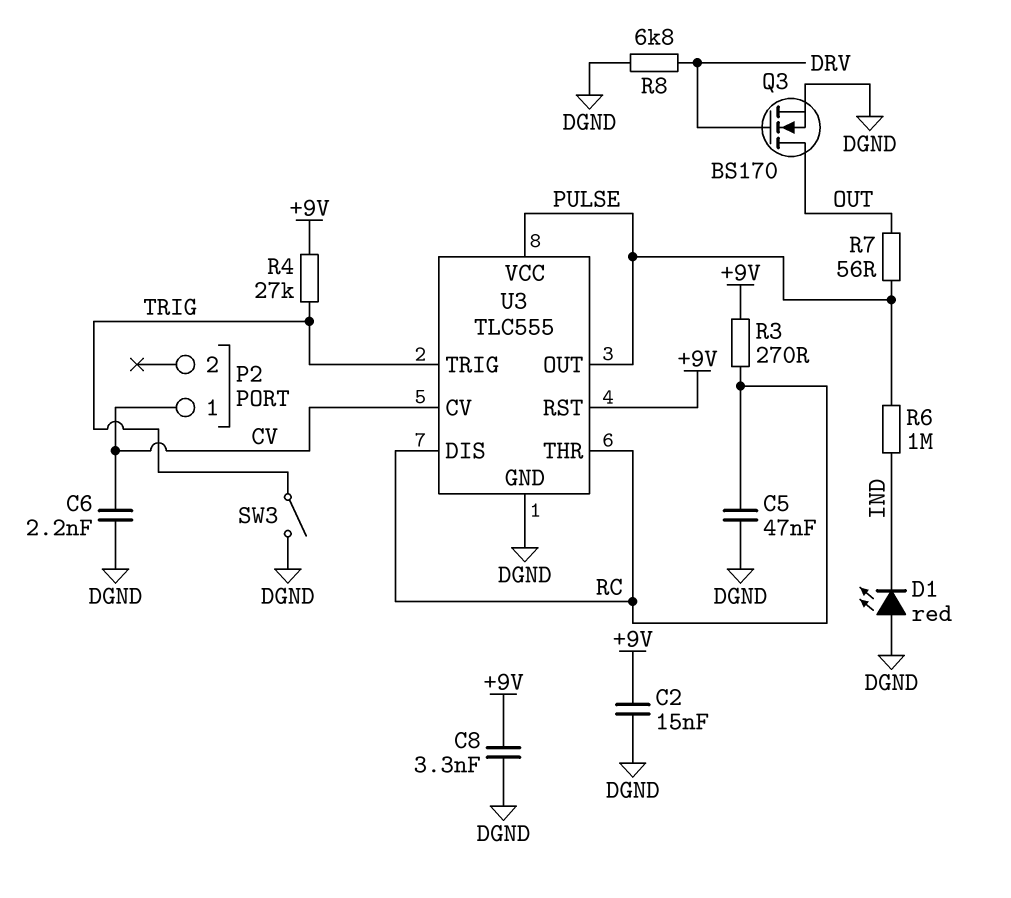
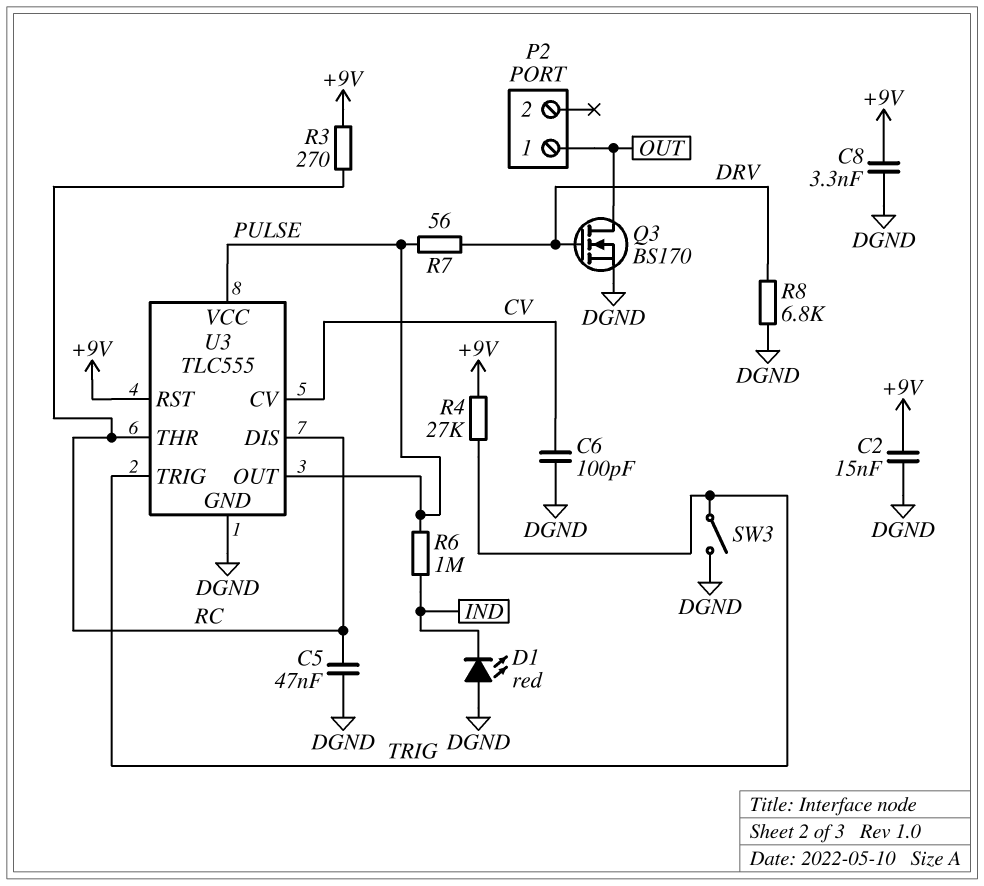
C6: 2.2nF (CV, DGND) -> 100pF (CV, DGND)
P2 pin 1: CV -> OUT
R7: 56 (OUT, PULSE) -> 56 (DRV, PULSE)

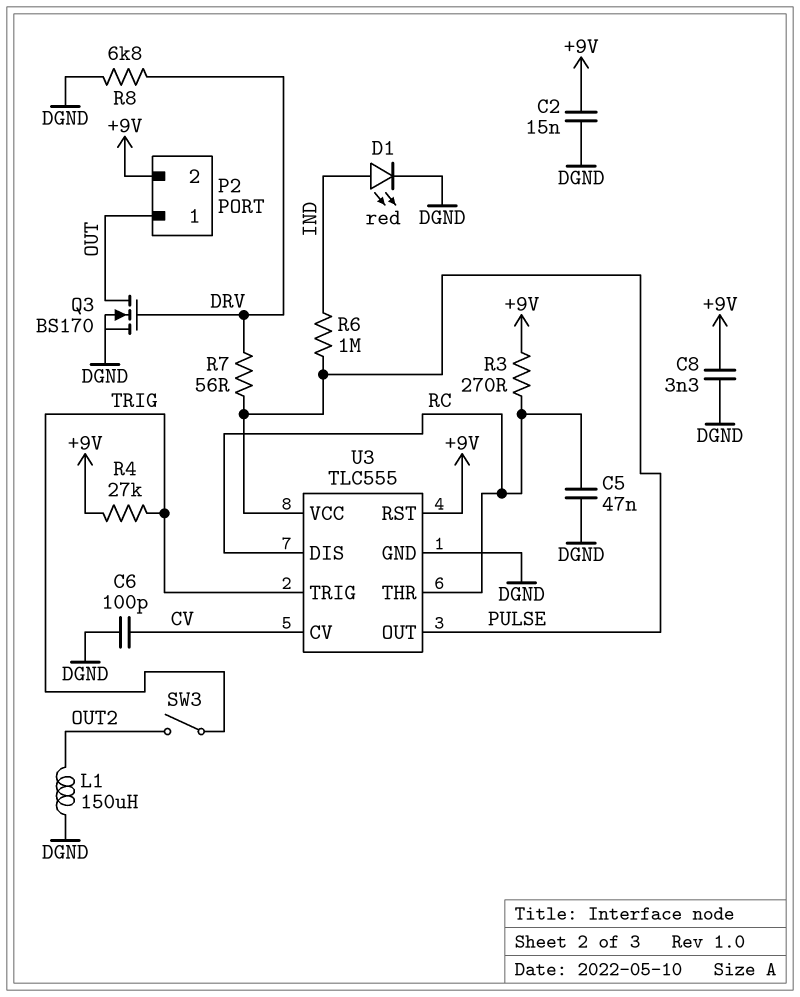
D1: LED red (A DGND, K IND) -> LED red (A IND, K DGND)
L1: none -> 150uH (DGND, OUT2)
P2 pin 2: none -> +9V
SW3: switch (DGND, TRIG) -> switch (OUT2, TRIG)

